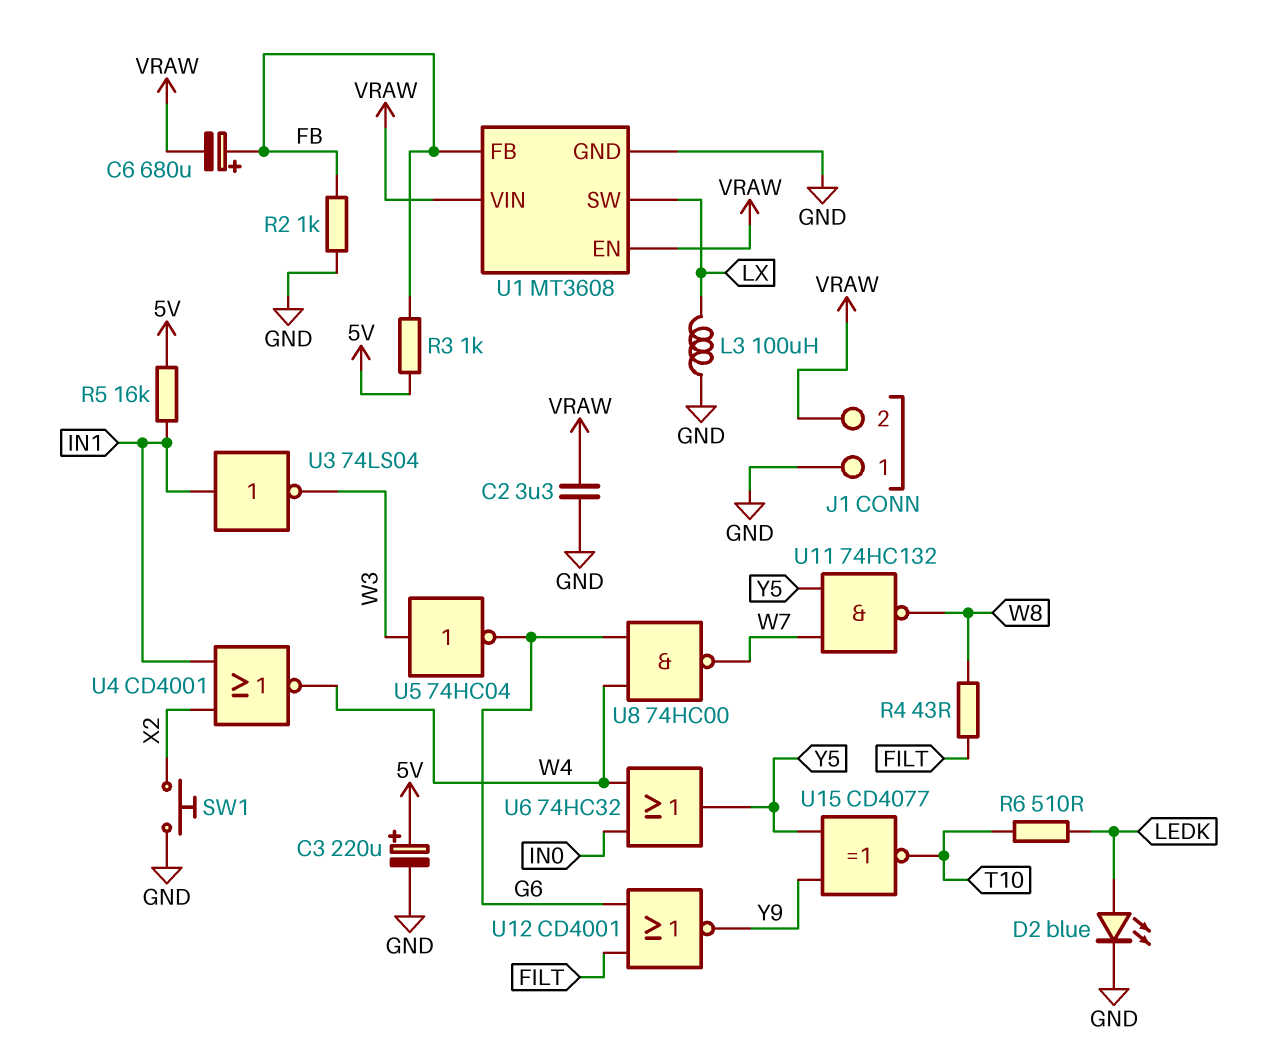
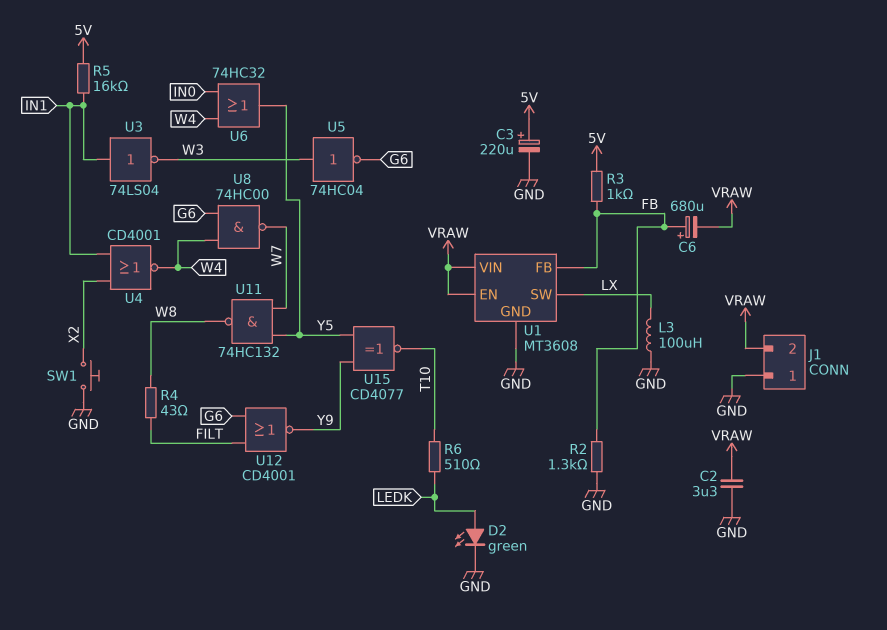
D2: LED blue (A LEDK, K GND) -> LED green (A LEDK, K GND)
R2: 1k (FB, GND) -> 1.3k (FB, GND)

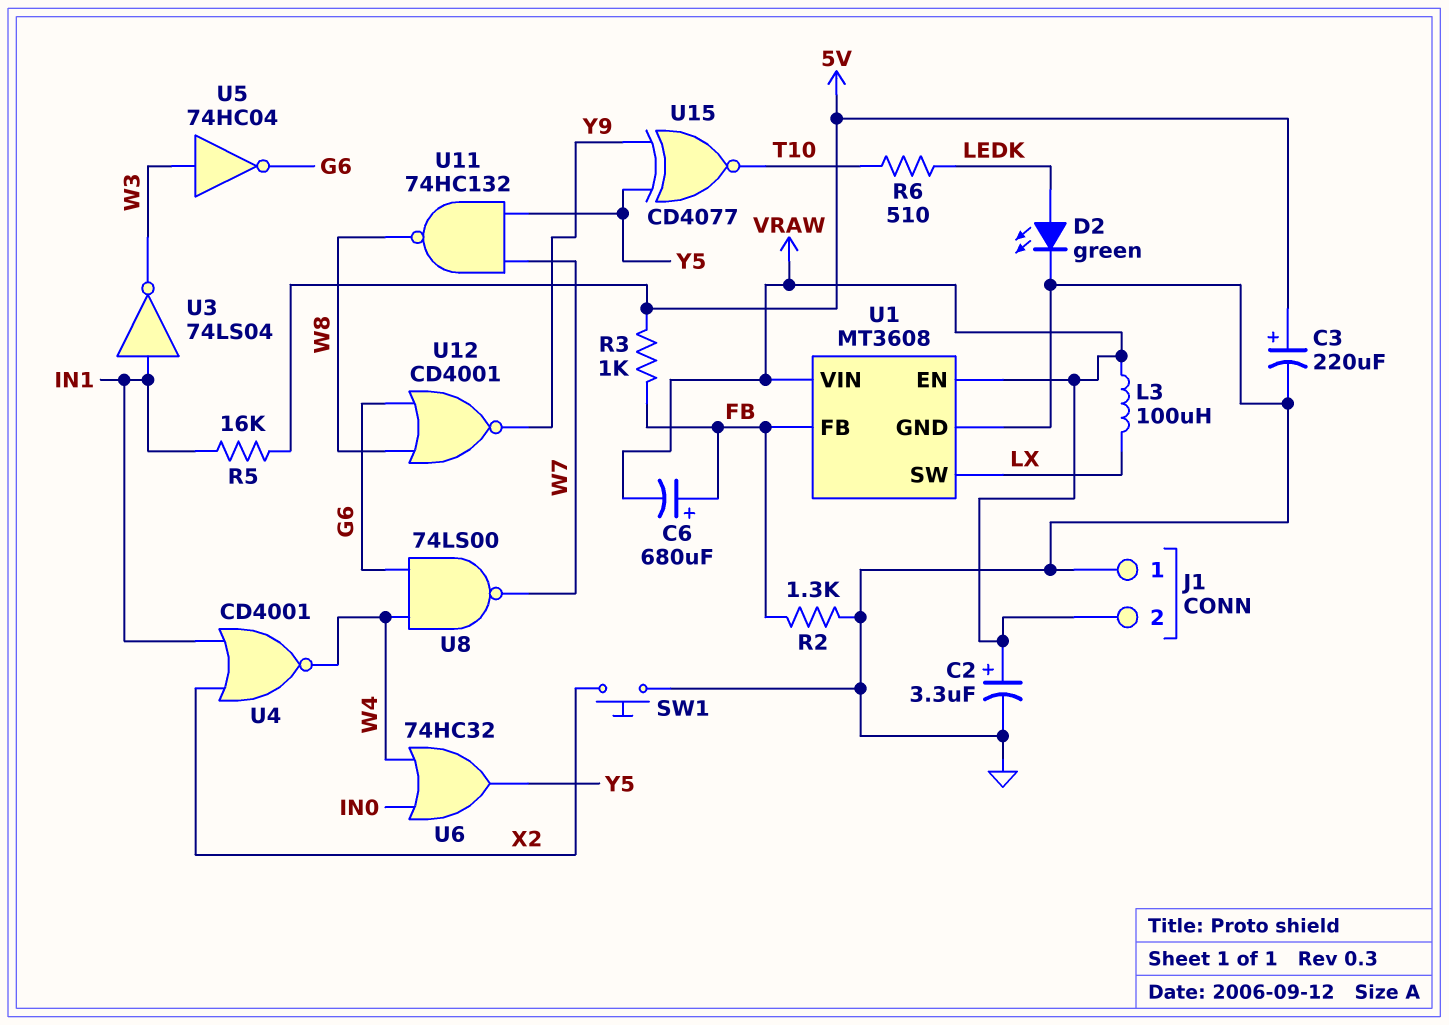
C2: 3.3uF (GND, VRAW) -> 3.3uF (plus VRAW, minus GND)
L3: 100uH (GND, LX) -> 100uH (LX, VRAW)
R4: 43 (FILT, W8) -> none
U8: NAND 74HC00 (in G6, in W4, out W7) -> NAND 74LS00 (in G6, in W4, out W7)
U12: NOR CD4001 (in FILT, in G6, out Y9) -> NOR CD4001 (in G6, in W8, out Y9)

